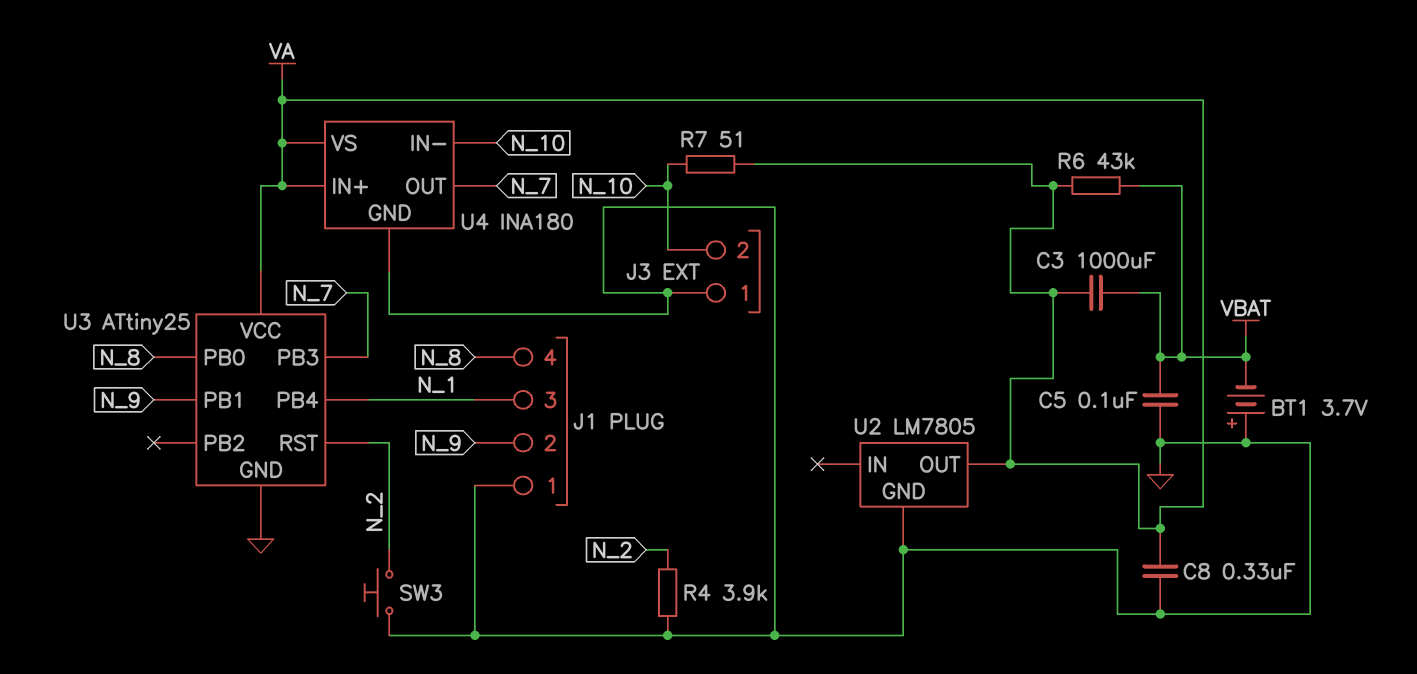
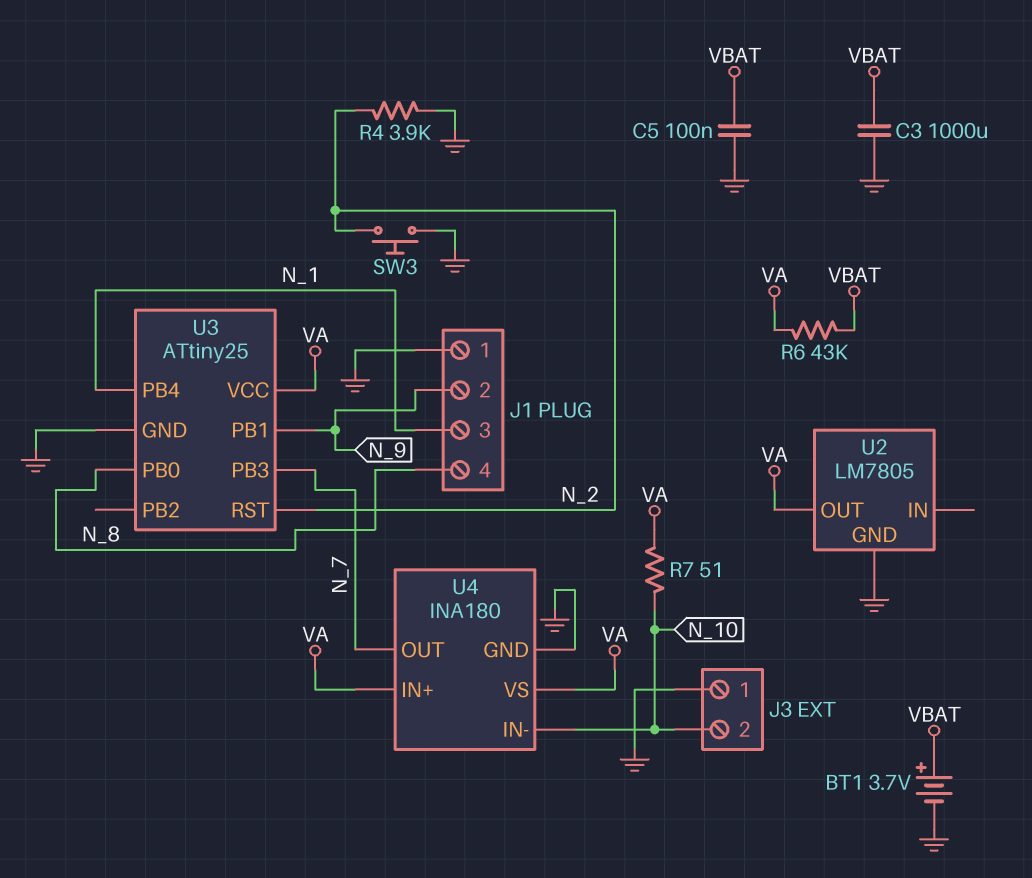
BT1: 3.7V (plus GND, minus VBAT) -> 3.7V (plus VBAT, minus GND)
C3: 1000uF (VA, VBAT) -> 1000uF (GND, VBAT)
C8: 330nF (GND, VA) -> none

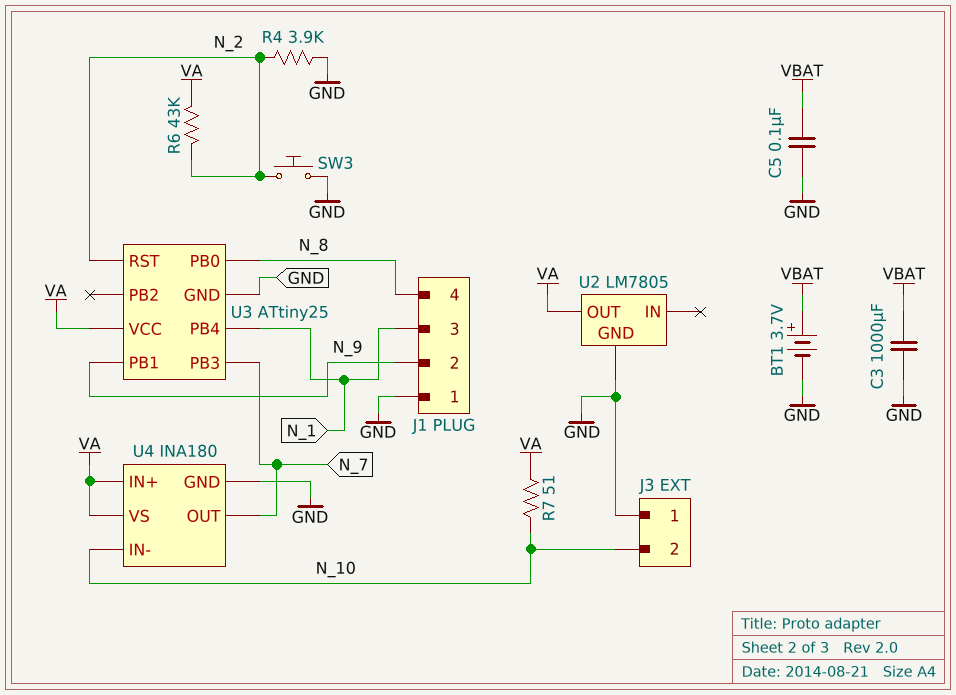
R6: 43k (VA, VBAT) -> 43k (N_2, VA)

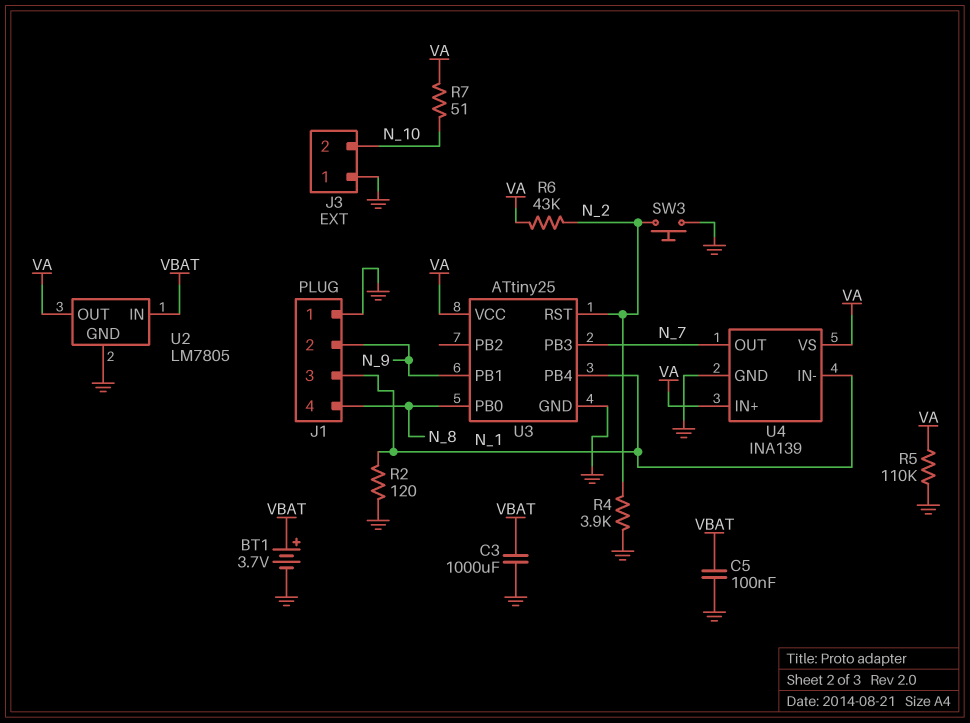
R2: none -> 120 (GND, N_1)
R5: none -> 110k (GND, VA)
U2 pin IN: none -> VBAT
U4: INA180 -> INA139
U4 pin IN-: N_10 -> N_1

